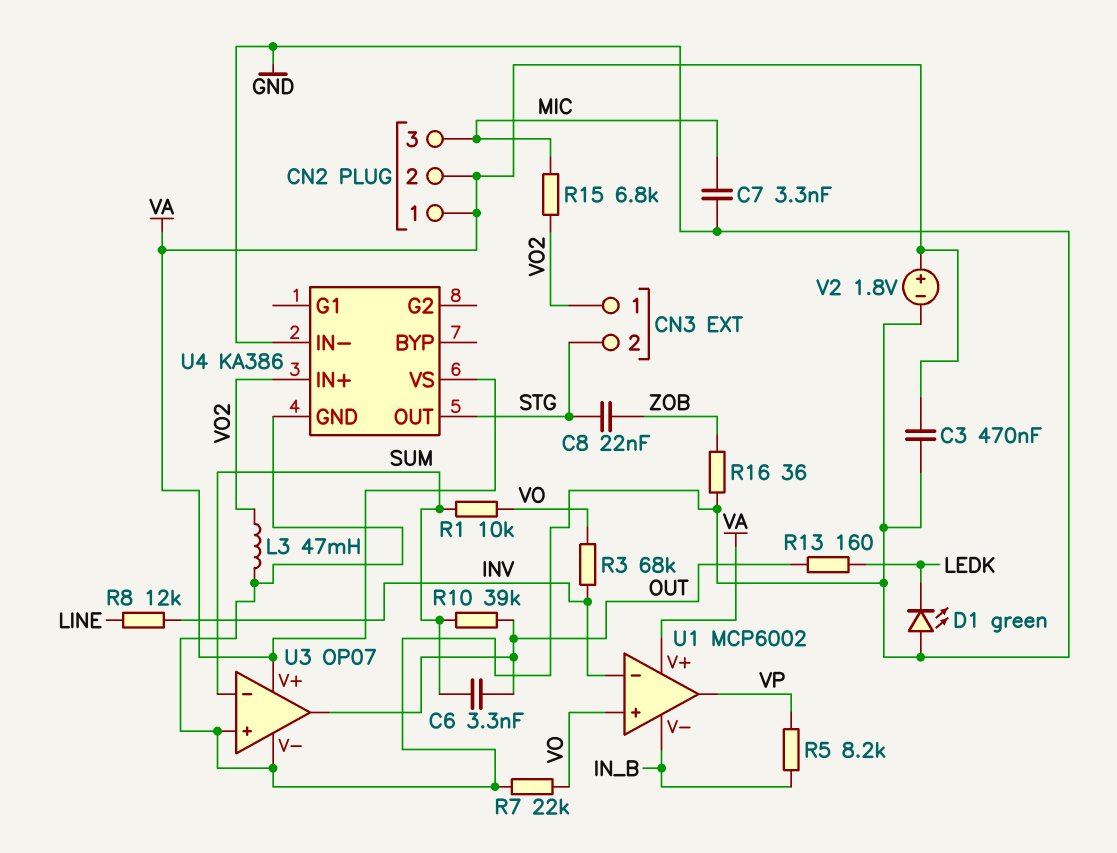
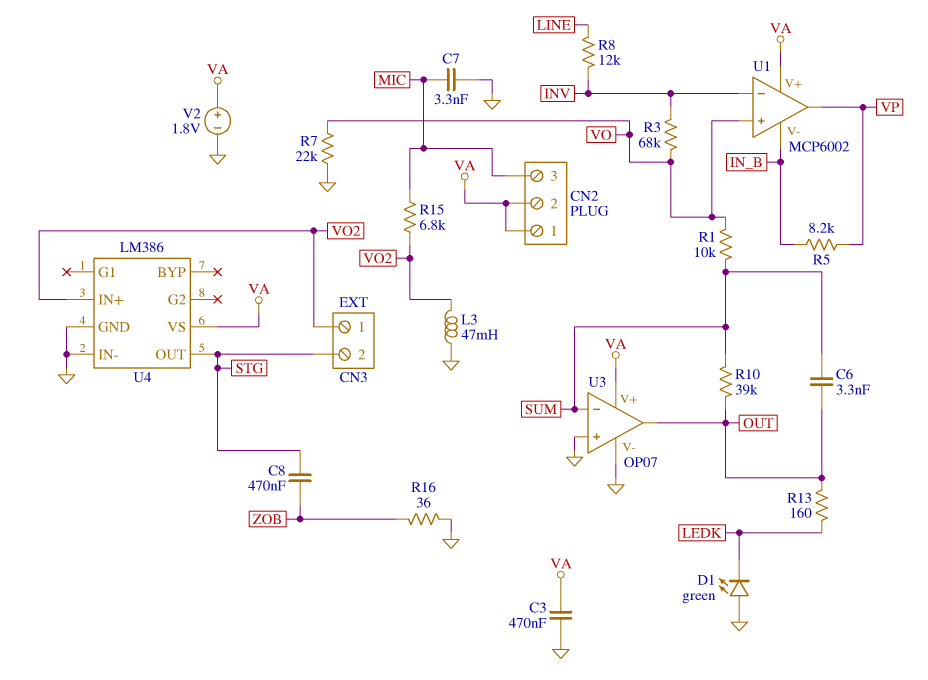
C8: 22nF (STG, ZOB) -> 470nF (STG, ZOB)
U4: KA386 -> LM386

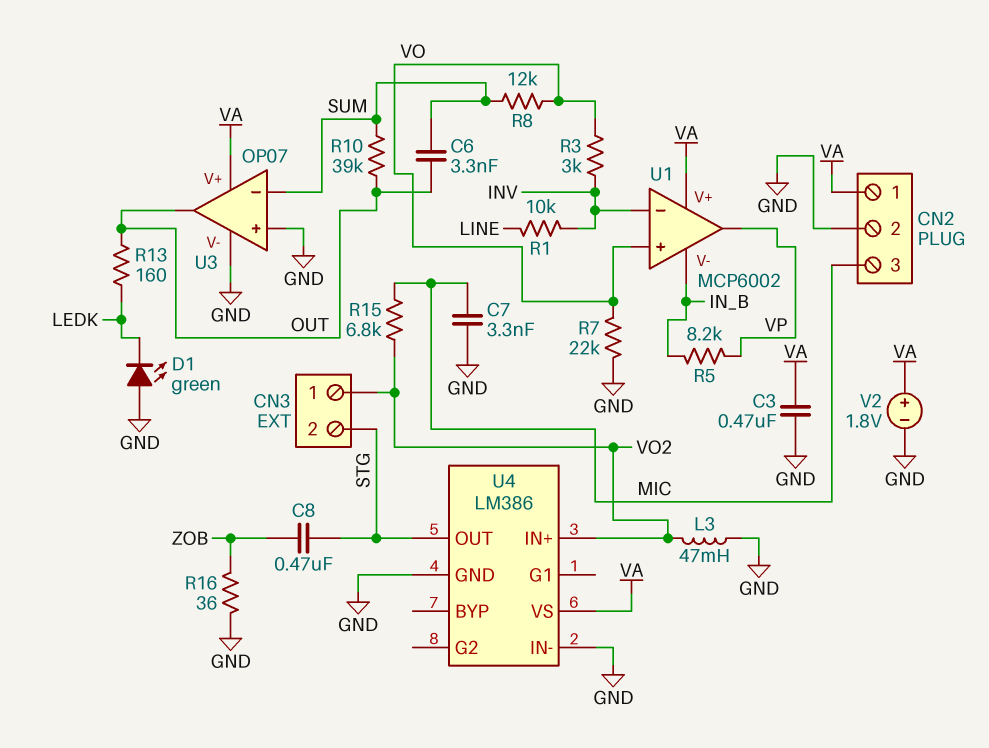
CN2 pin 2: VA -> GND
R1: 10k (SUM, VO) -> 10k (INV, LINE)
R3: 68k (INV, VO) -> 3k (INV, VO)
R8: 12k (INV, LINE) -> 12k (SUM, VO)

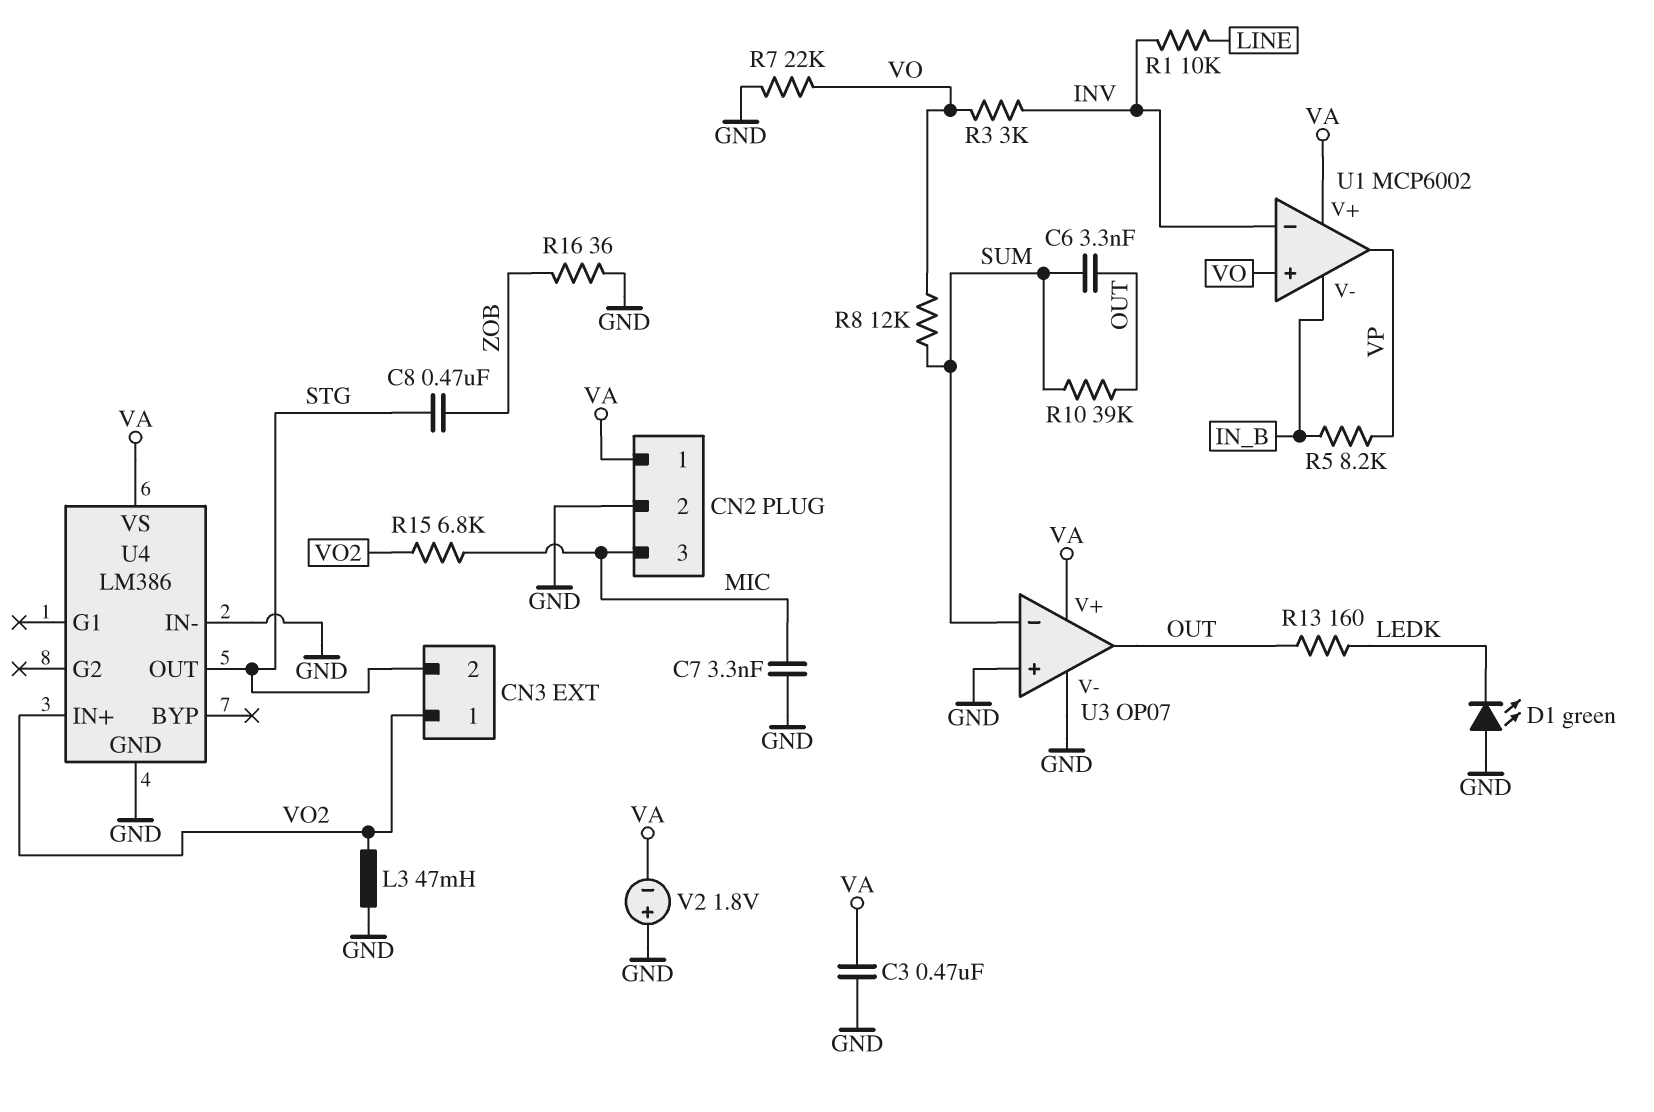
V2: 1.8V (plus VA, minus GND) -> 1.8V (plus GND, minus VA)

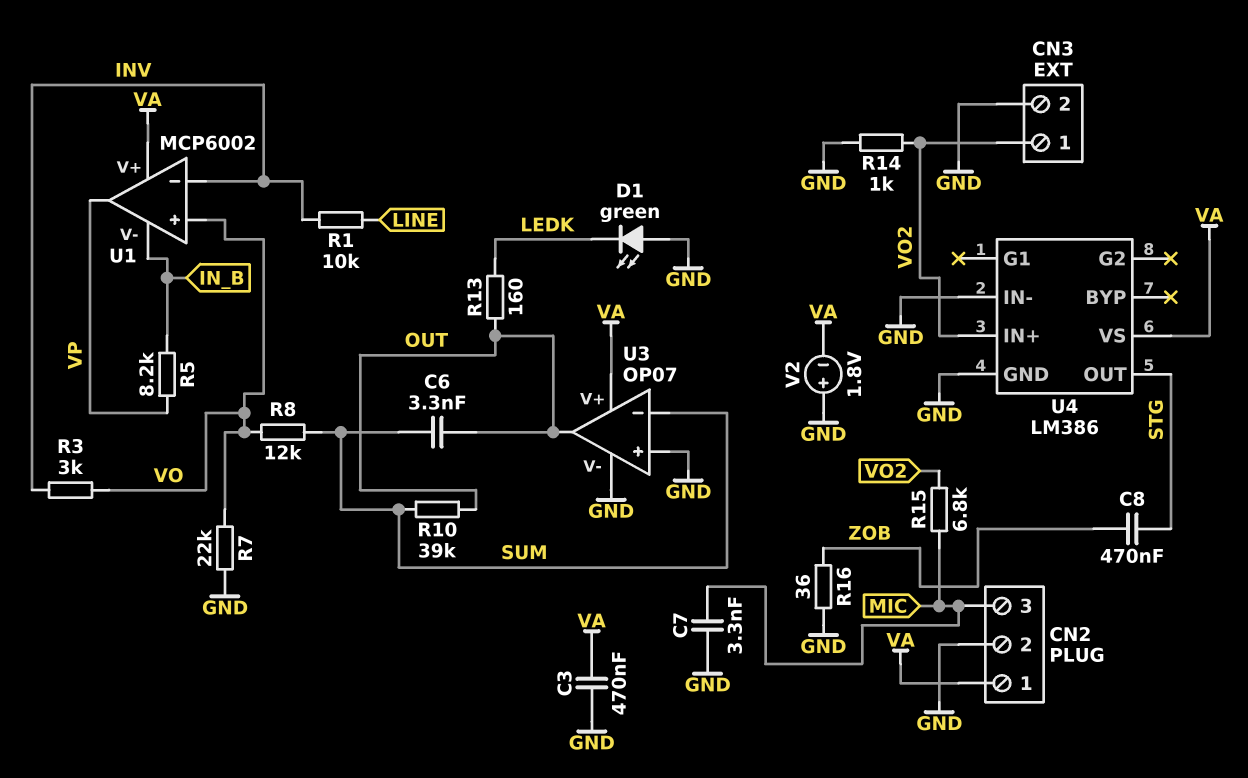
CN3 pin 2: STG -> GND
L3: 47mH (GND, VO2) -> none
R14: none -> 1k (GND, VO2)

